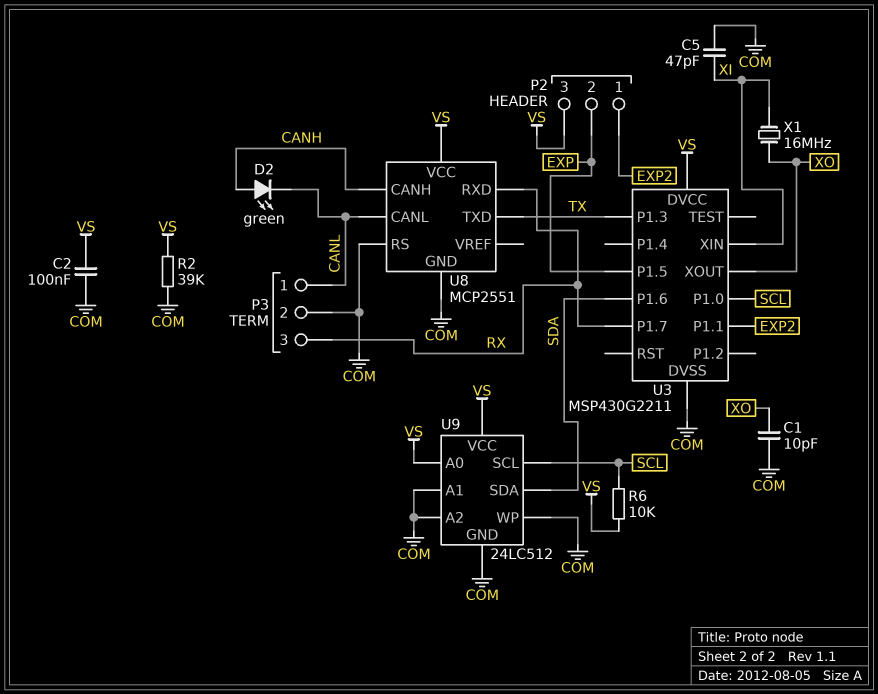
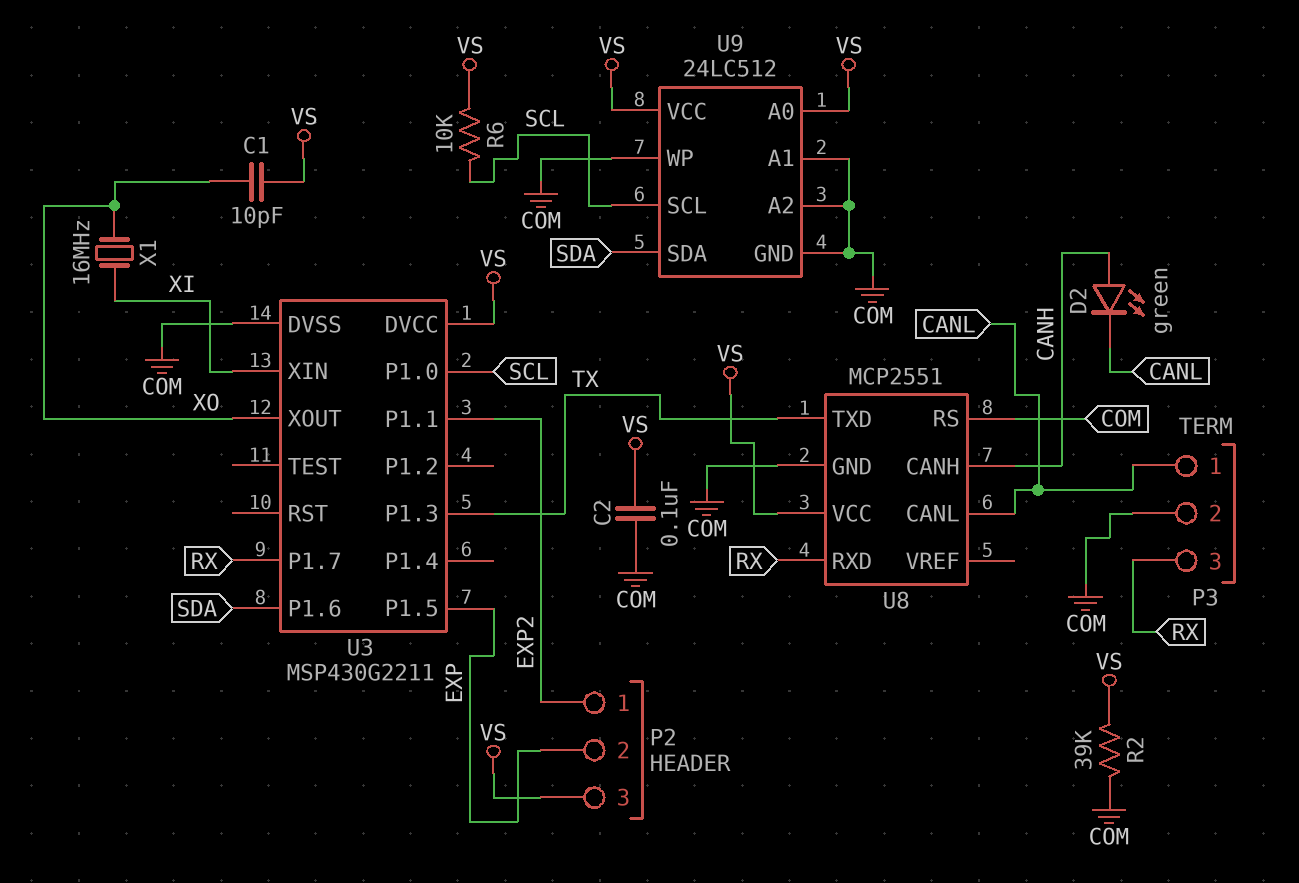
C1: 10pF (COM, XO) -> 10pF (VS, XO)
C5: 47pF (COM, XI) -> none

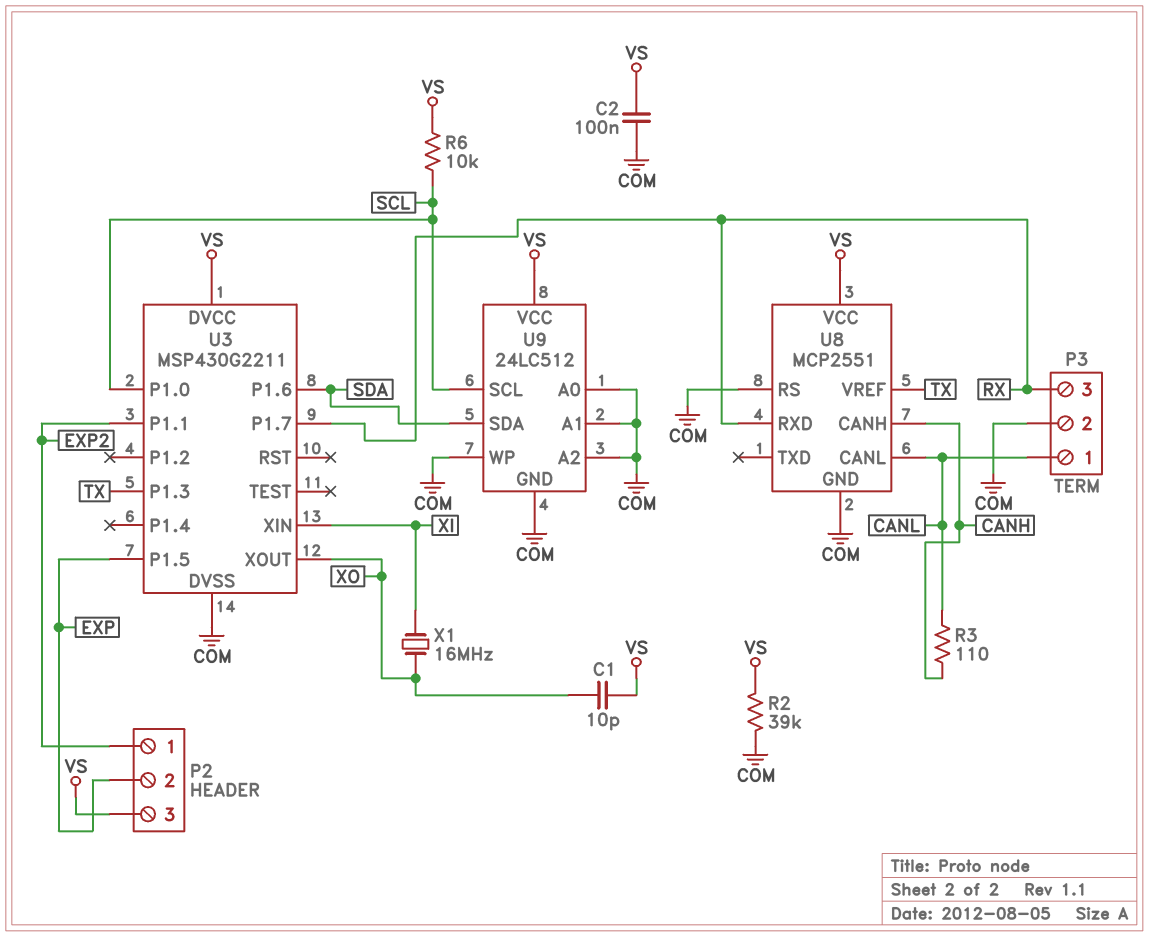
D2: LED green (A CANH, K CANL) -> none
R3: none -> 110 (CANH, CANL)
U8 pin TXD: TX -> none
U8 pin VREF: none -> TX
U9 pin A0: VS -> COM

